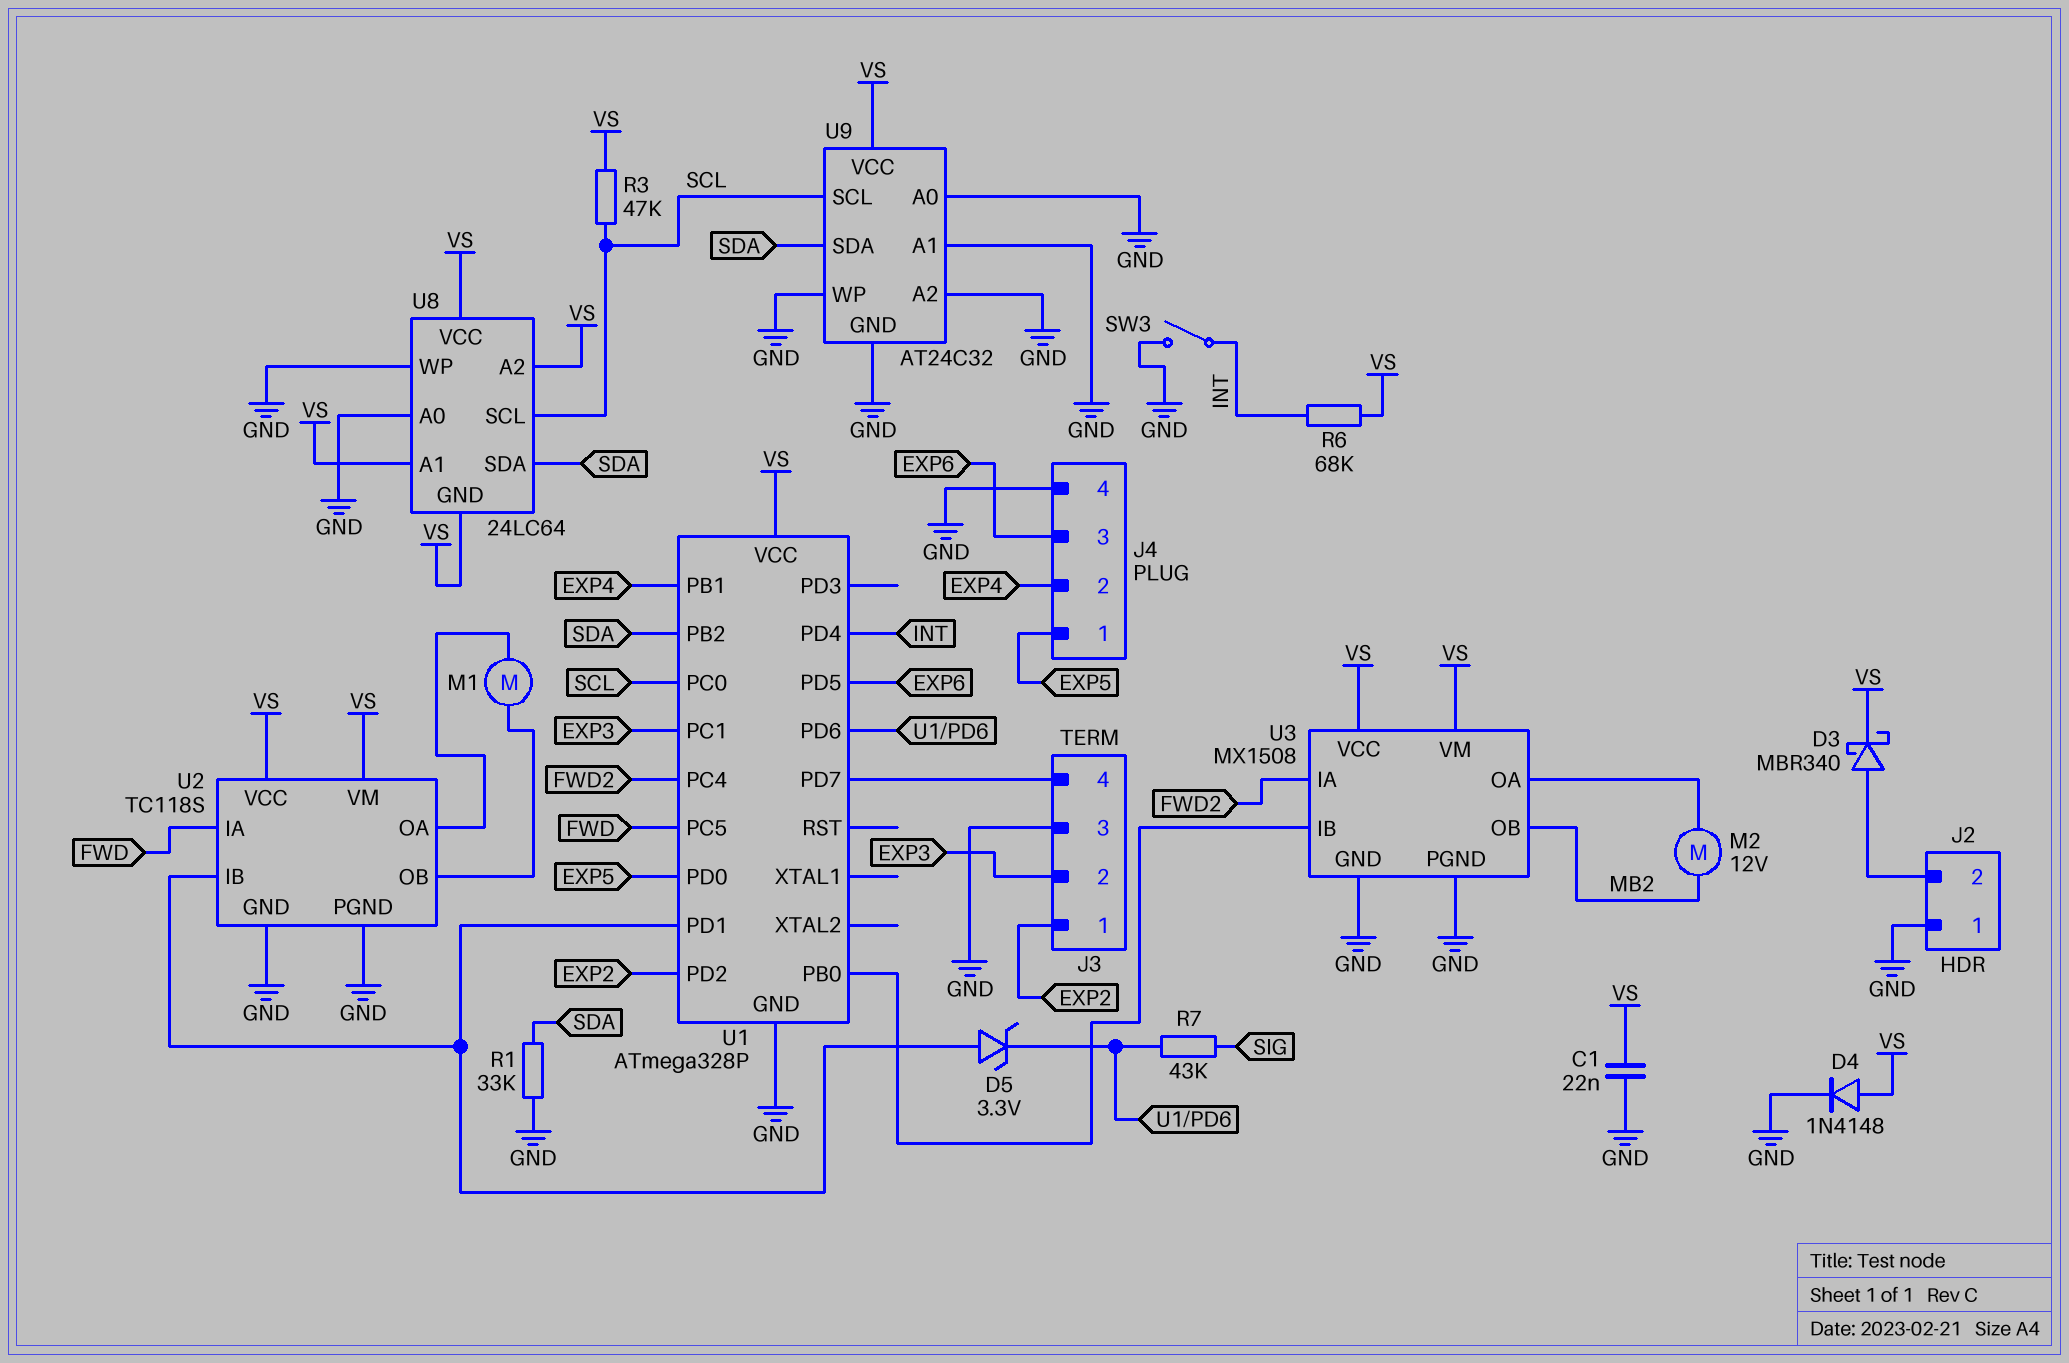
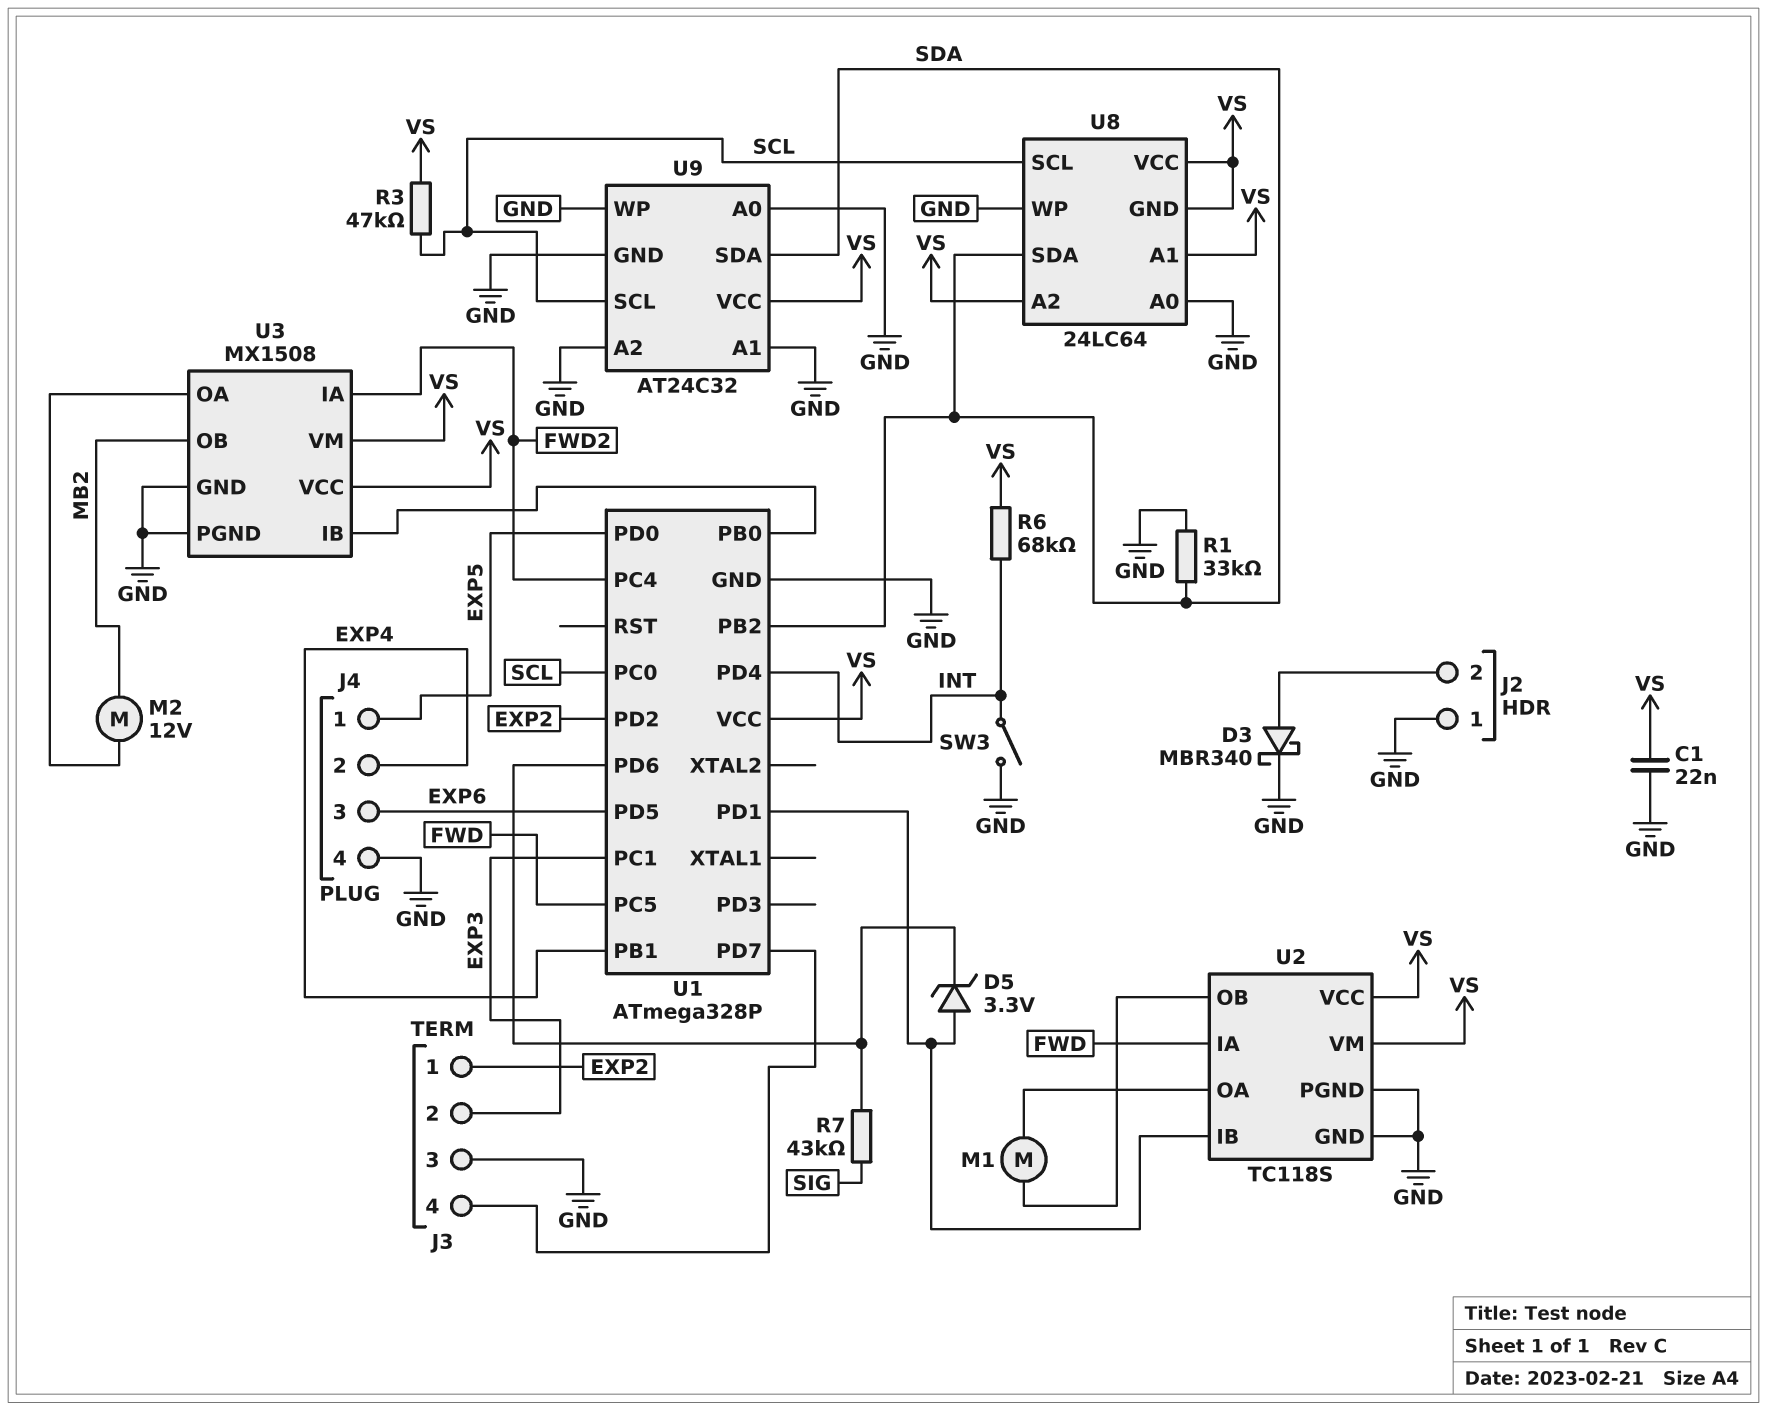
D3: schottky MBR340 (A J2/2, K VS) -> schottky MBR340 (A J2/2, K GND)
D4: diode 1N4148 (A VS, K GND) -> none

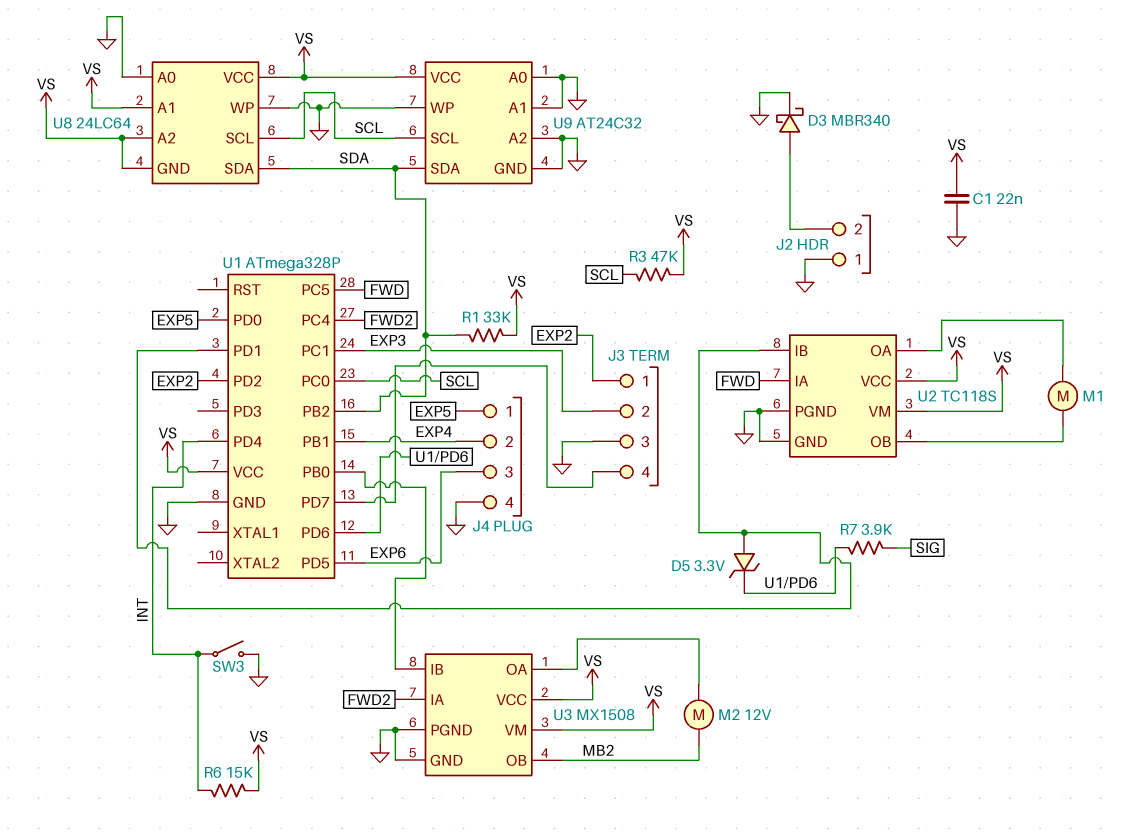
R1: 33k (GND, SDA) -> 33k (SDA, VS)
R6: 68k (INT, VS) -> 15k (INT, VS)
R7: 43k (SIG, U1/PD6) -> 3.9k (SIG, U1/PD6)

